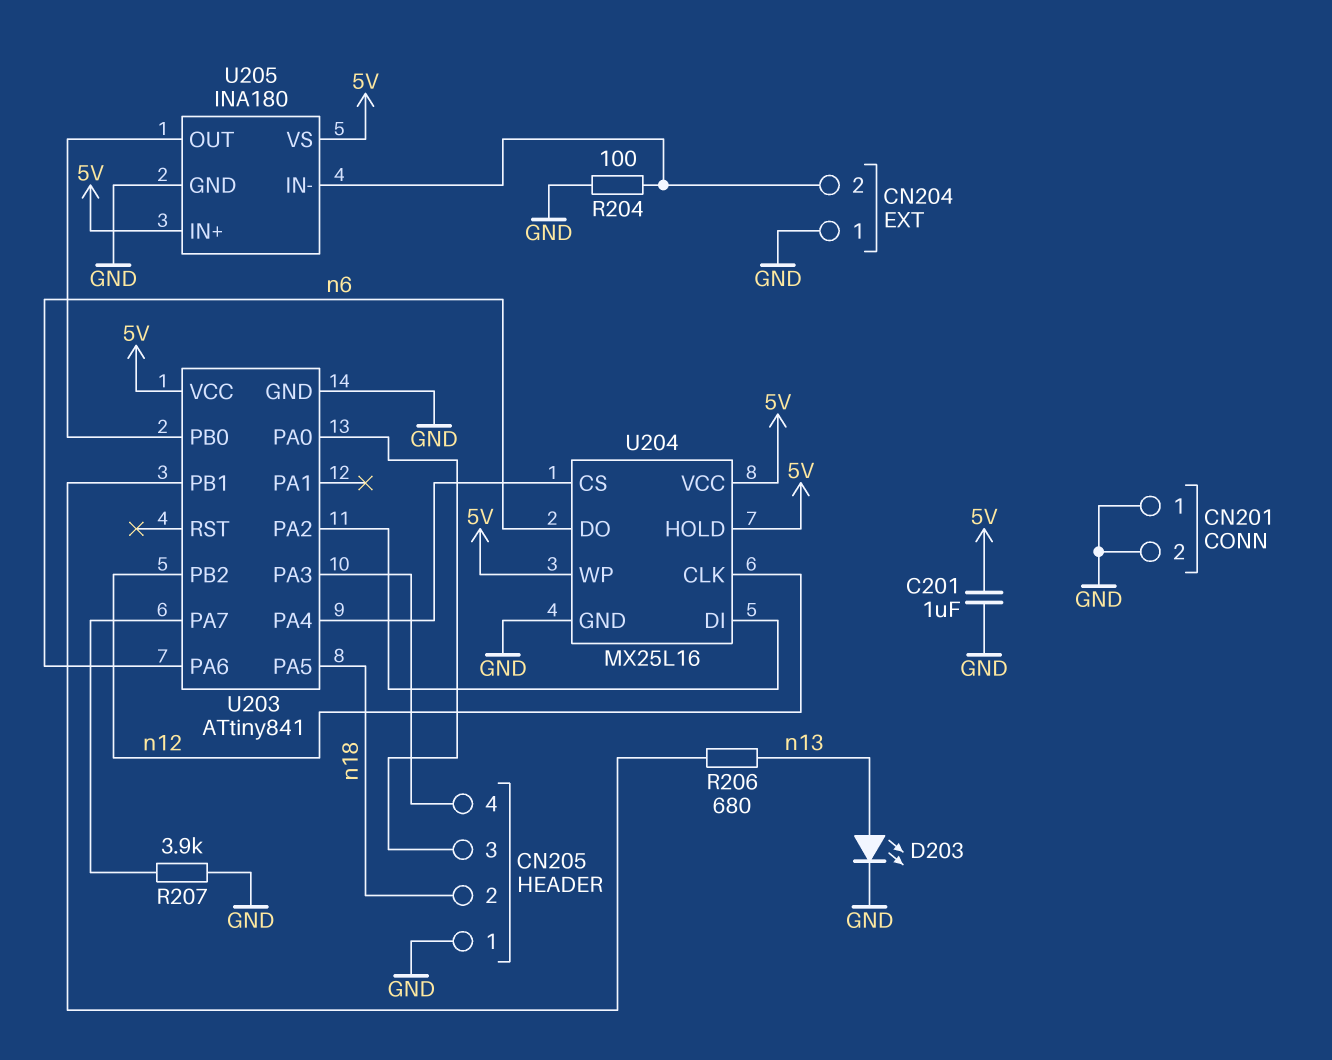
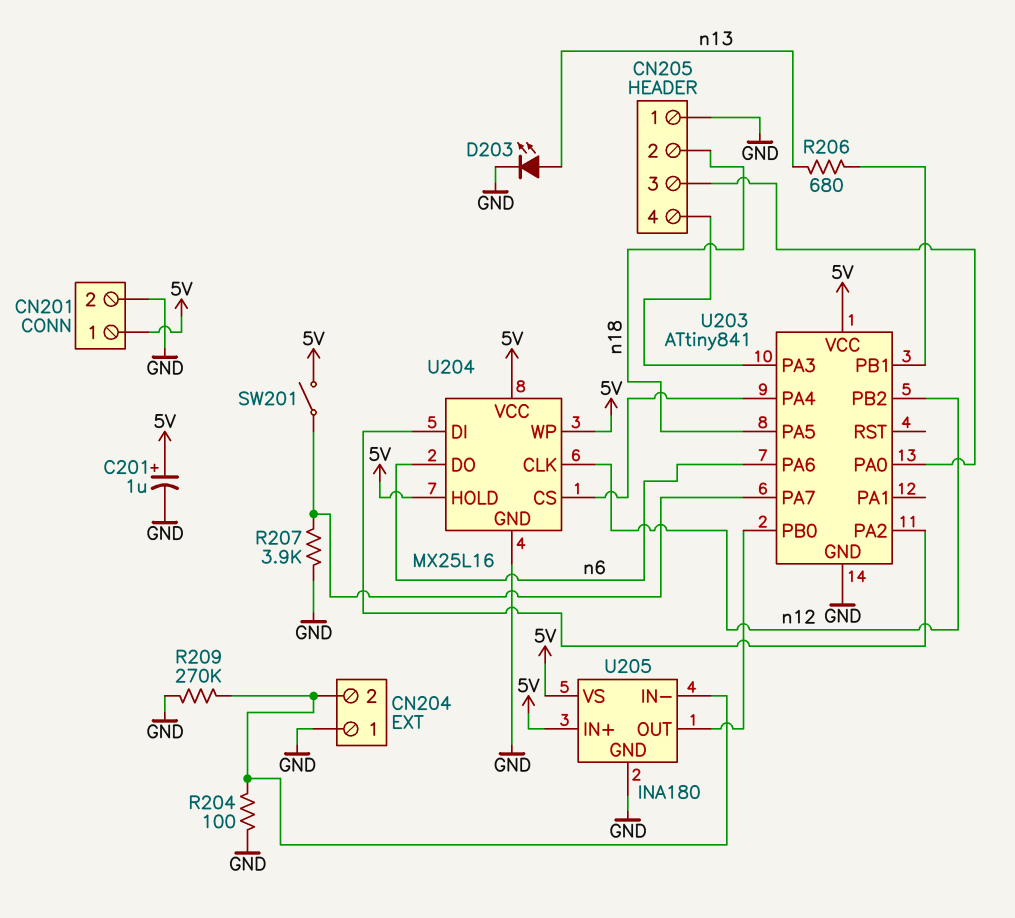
C201: 1uF (5V, GND) -> 1uF (plus 5V, minus GND)
CN201 pin 1: GND -> 5V
R209: none -> 270k (CN204/2, GND)
SW201: none -> switch (5V, U203/PA7)

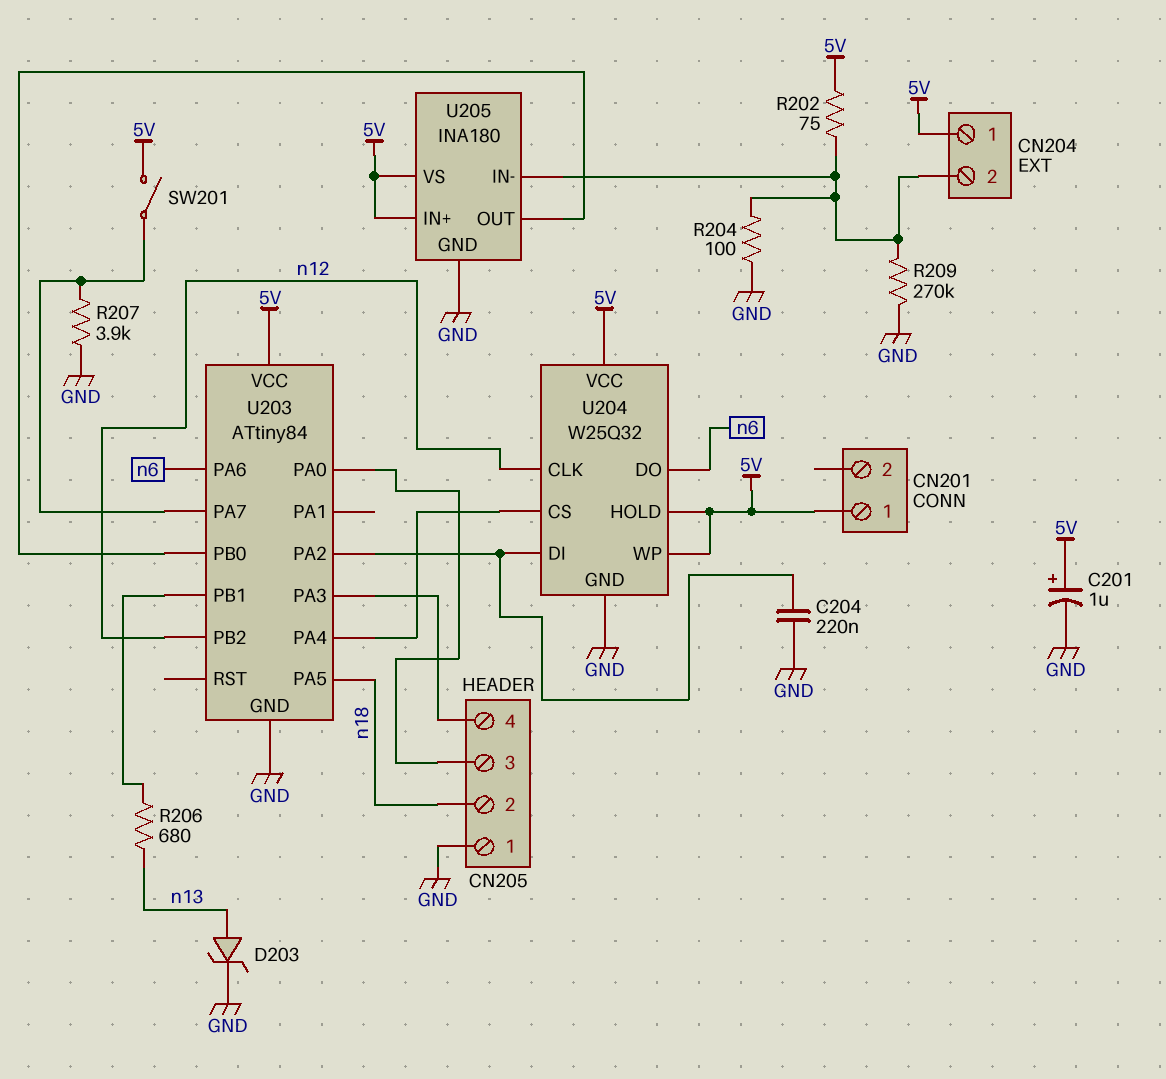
C204: none -> 220nF (GND, U203/PA2)
CN201 pin 2: GND -> none
CN204 pin 1: GND -> 5V
D203: LED (A n13, K GND) -> zener (A n13, K GND)
R202: none -> 75 (5V, CN204/2)
U203: ATtiny841 -> ATtiny84
U204: MX25L16 -> W25Q32

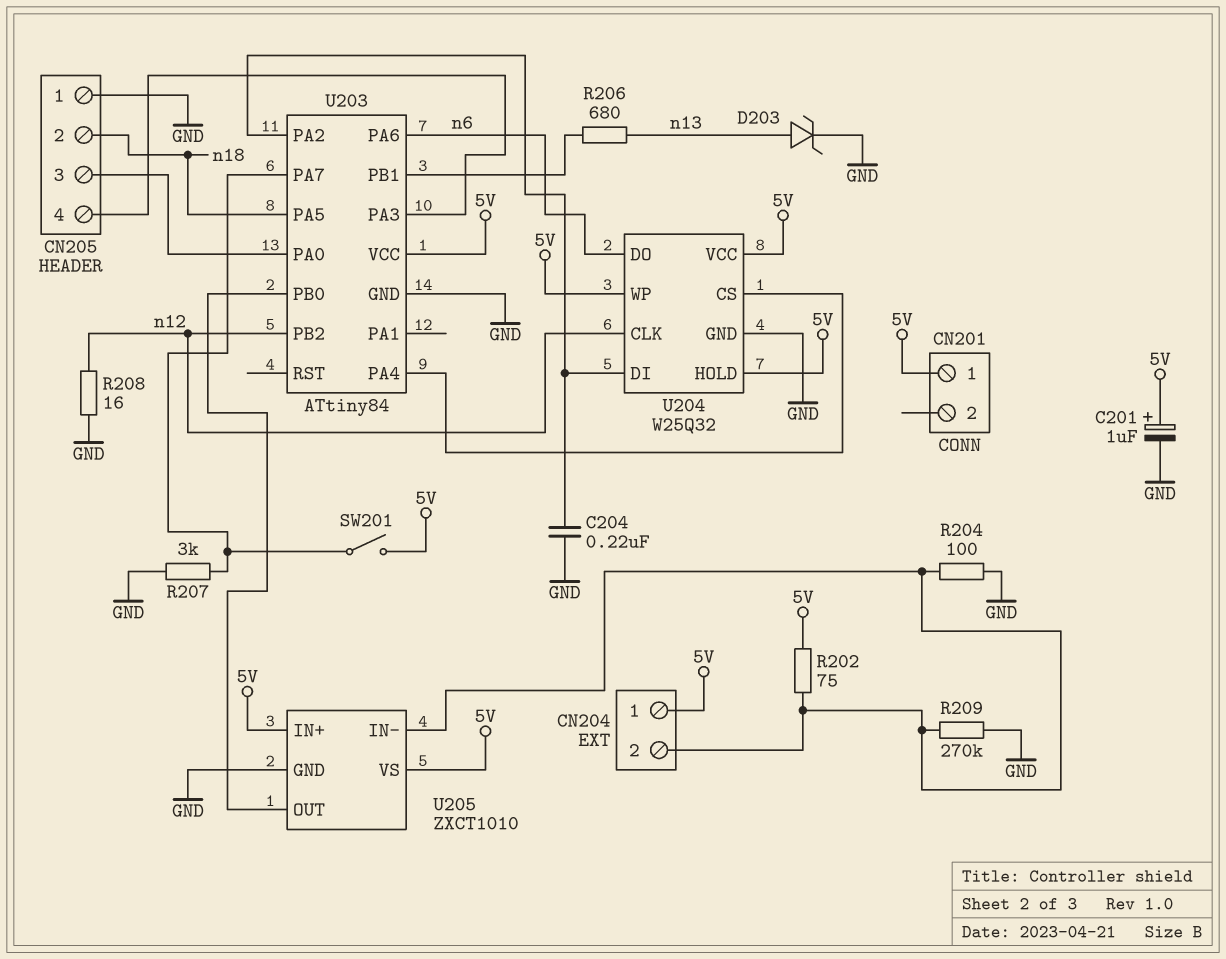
R207: 3.9k (GND, U203/PA7) -> 3k (GND, U203/PA7)
R208: none -> 16 (GND, n12)
U205: INA180 -> ZXCT1010

